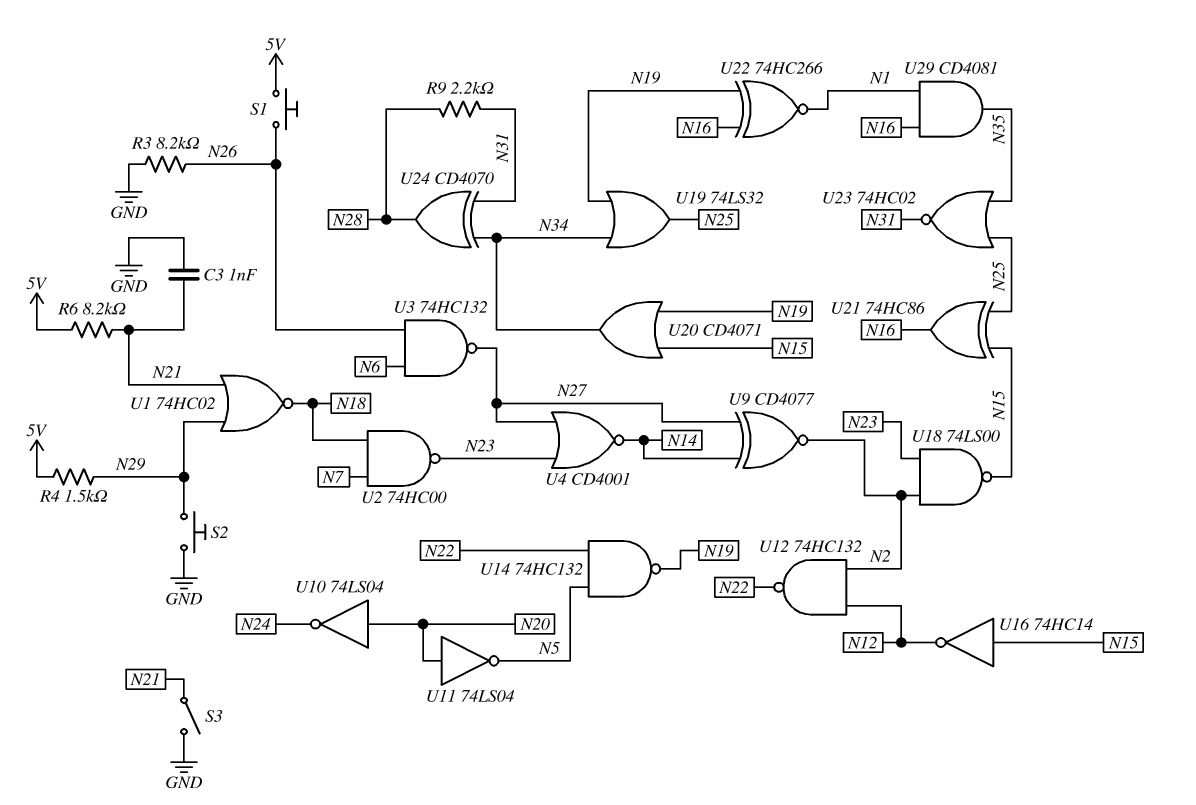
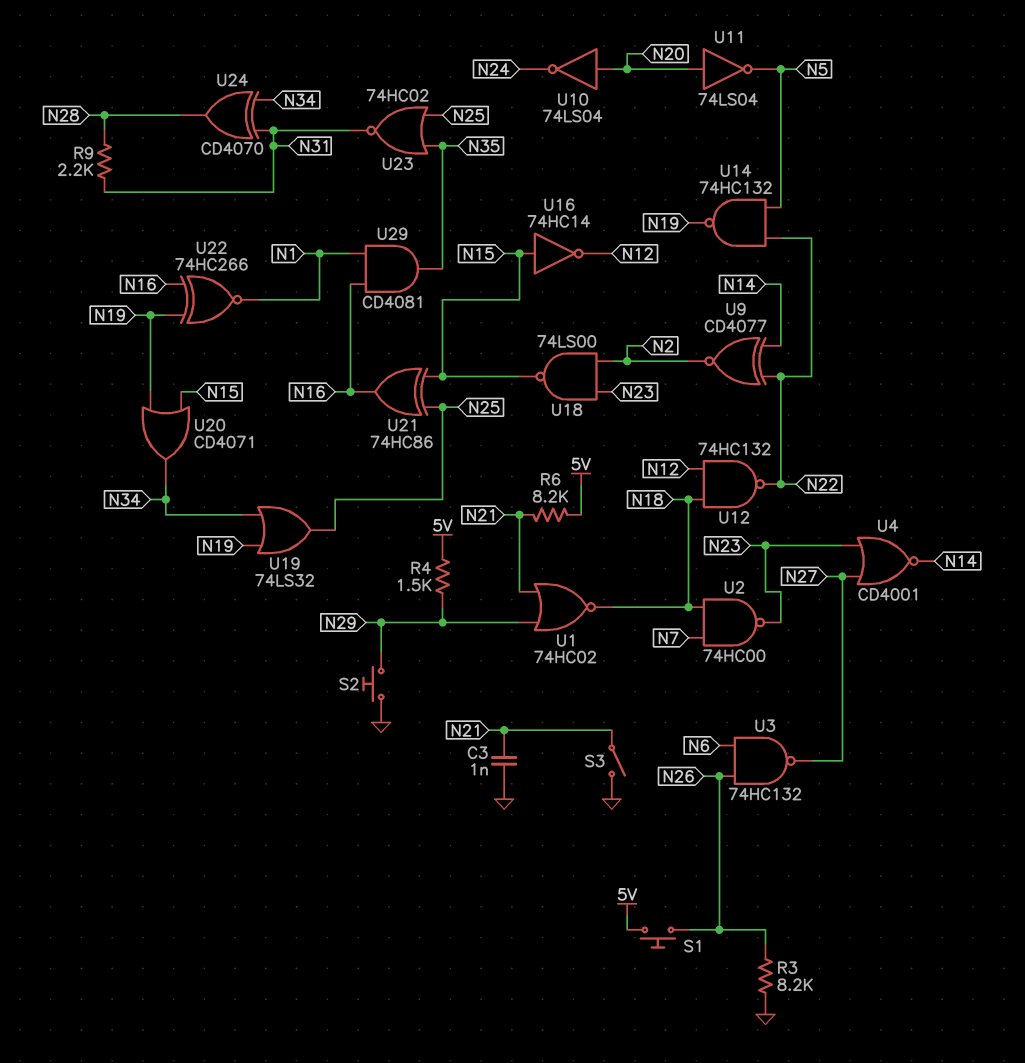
U9: XNOR CD4077 (in N14, in N27, out N2) -> XNOR CD4077 (in N14, in N22, out N2)
U12: NAND 74HC132 (in N2, in N12, out N22) -> NAND 74HC132 (in N12, in N18, out N22)

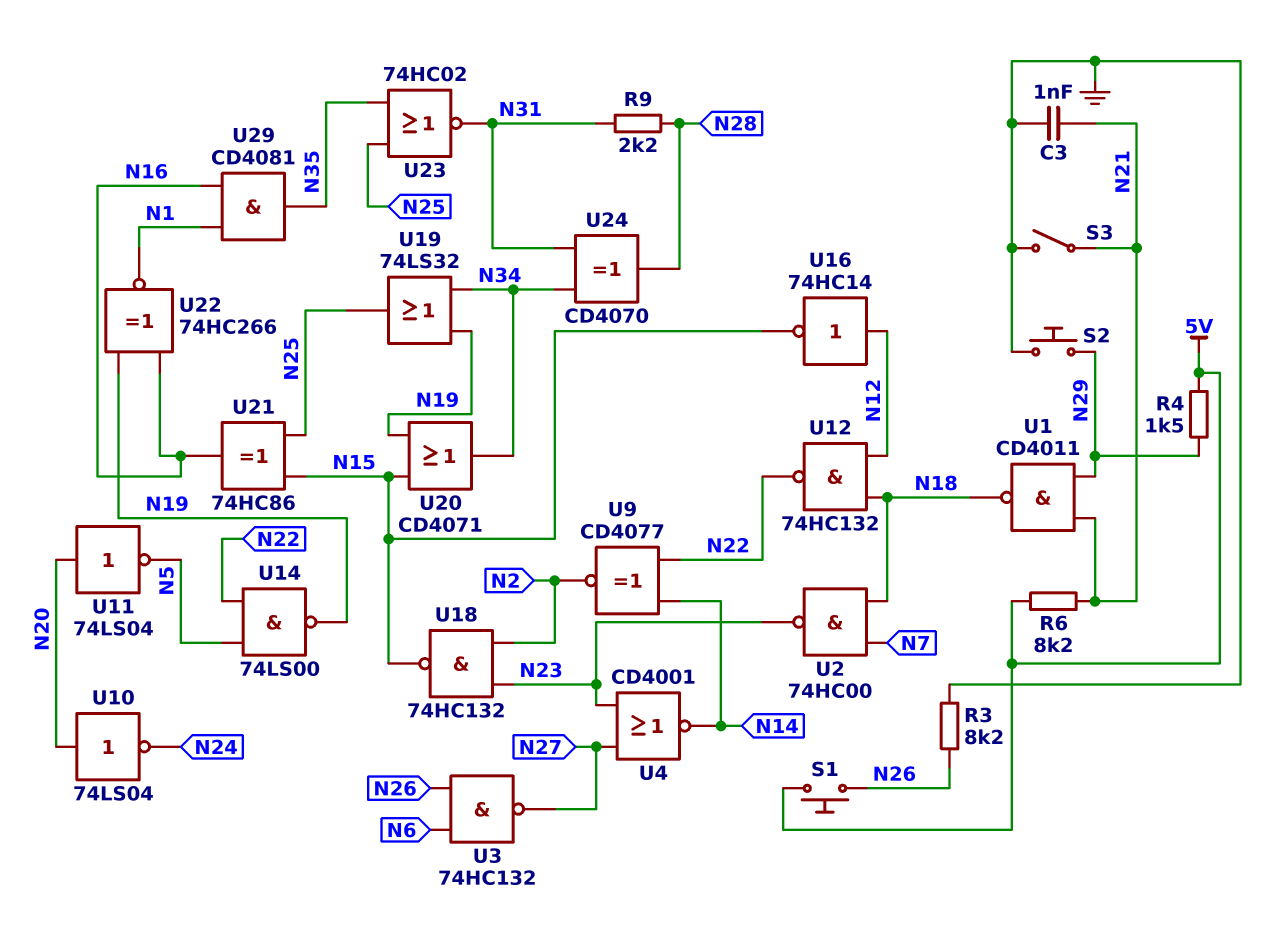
U1: NOR 74HC02 (in N21, in N29, out N18) -> NAND CD4011 (in N21, in N29, out N18)
U14: NAND 74HC132 (in N5, in N22, out N19) -> NAND 74LS00 (in N5, in N22, out N19)
U16: NOT 74HC14 (in N15, out N12) -> NOT 74HC14 (in N12, out N15)
U18: NAND 74LS00 (in N2, in N23, out N15) -> NAND 74HC132 (in N2, in N23, out N15)

